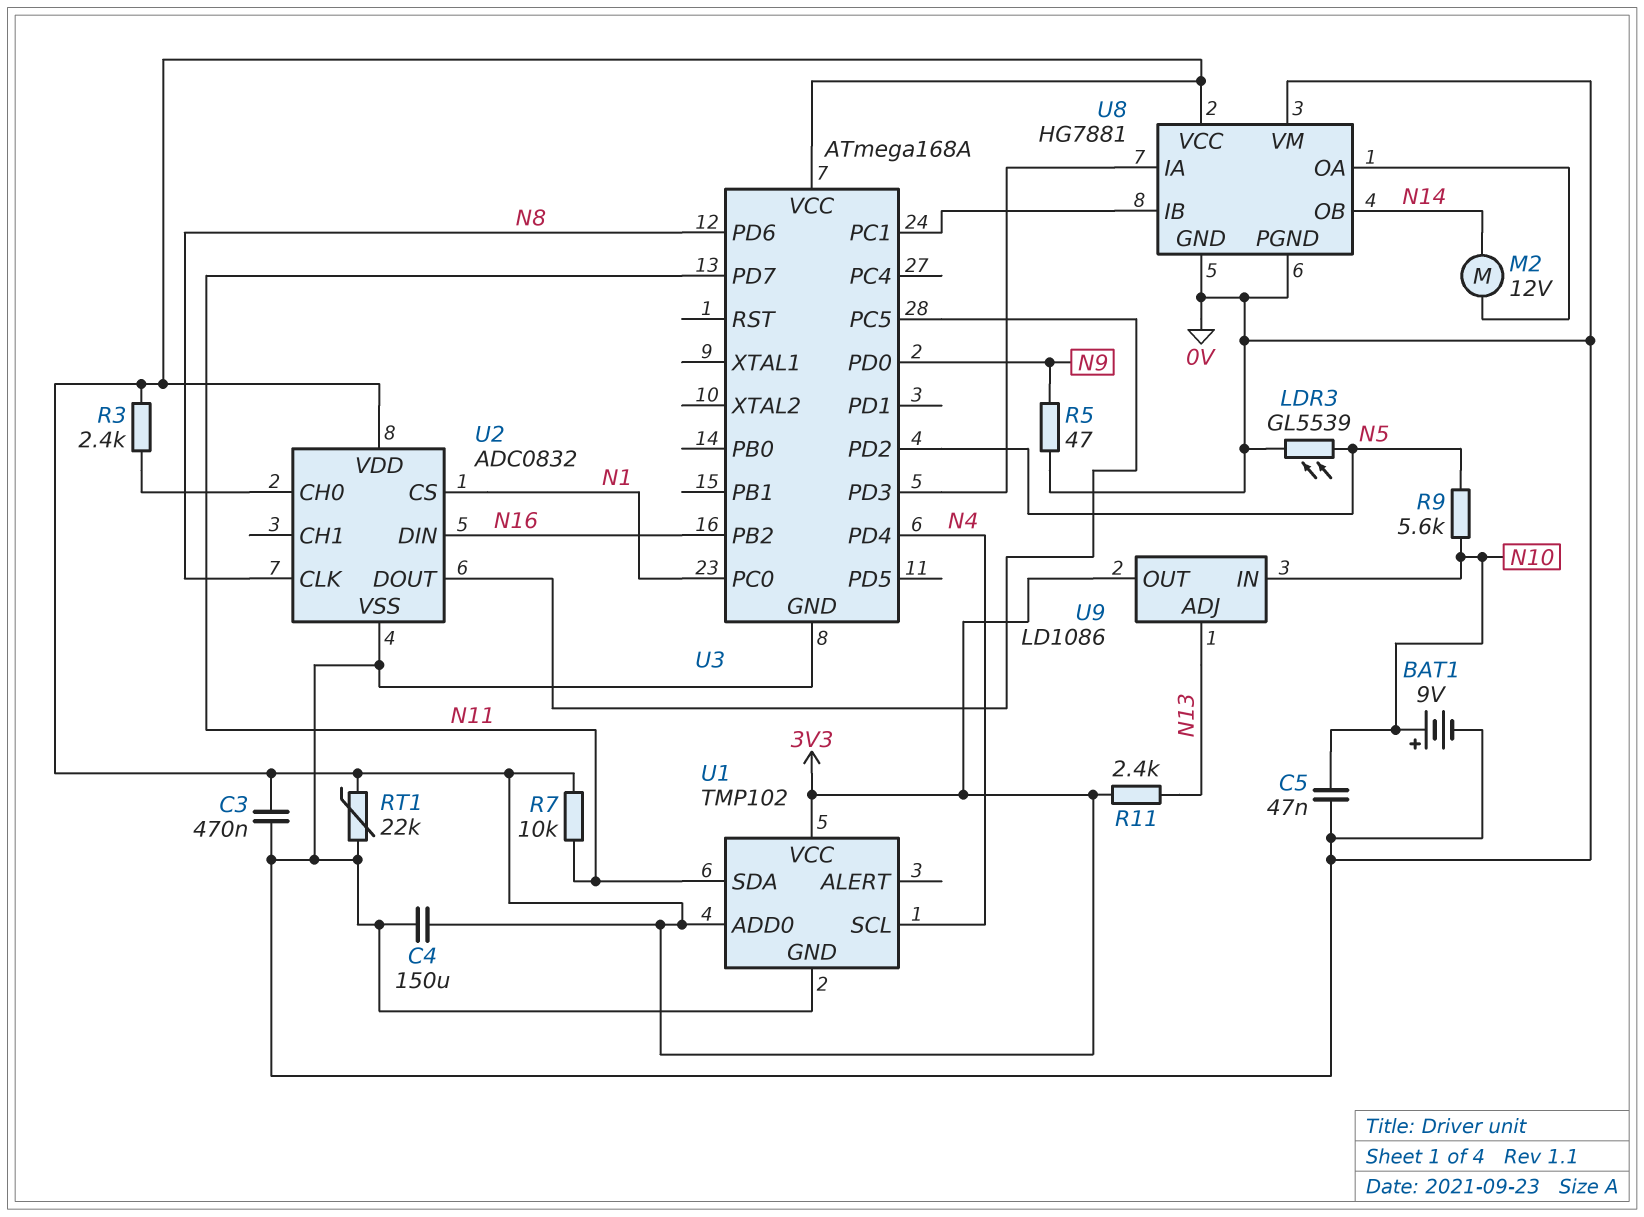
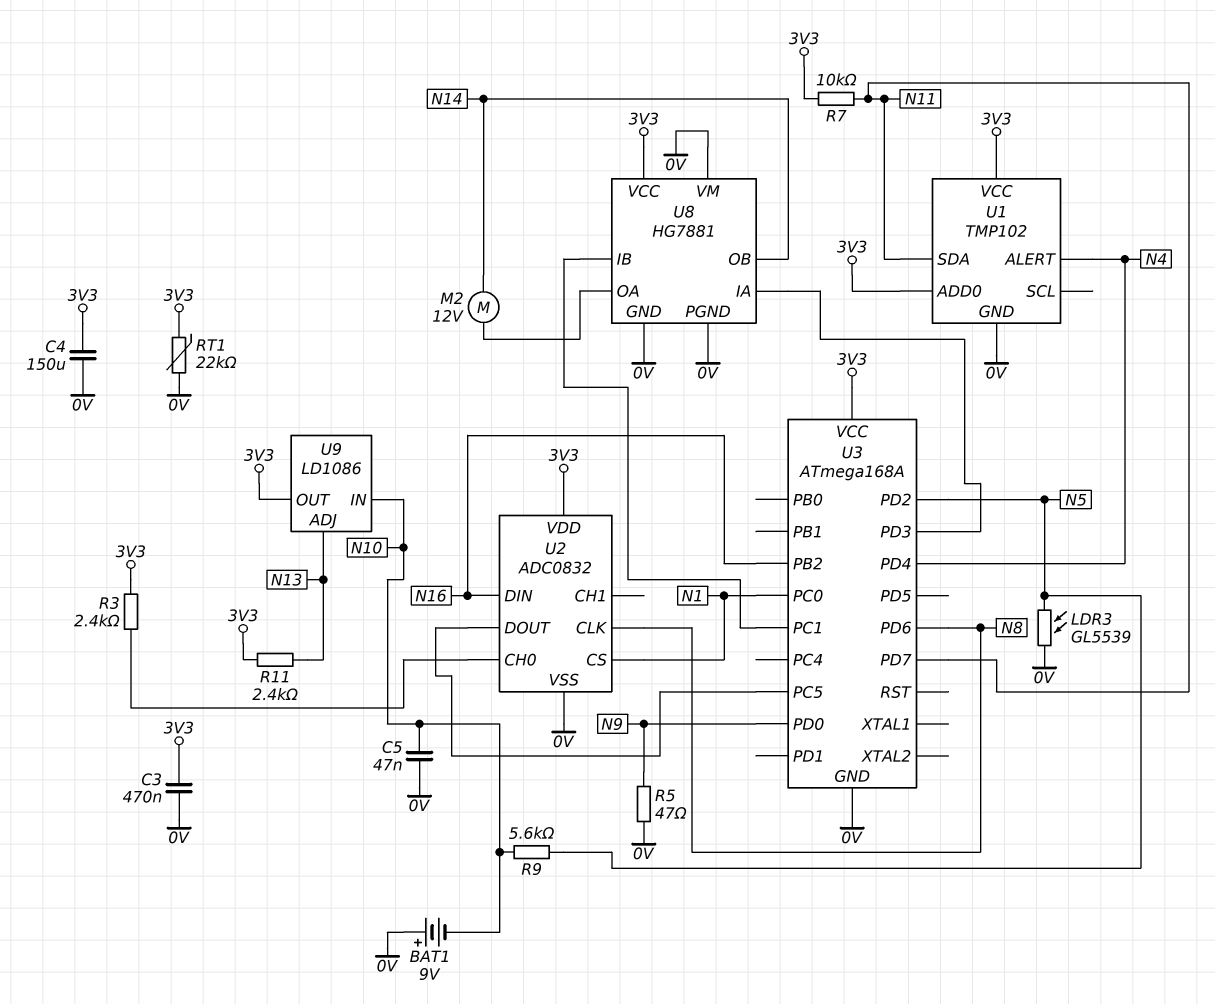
BAT1: 9V (plus N10, minus 0V) -> 9V (plus 0V, minus N10)
U1 pin ALERT: none -> N4
U1 pin SCL: N4 -> none

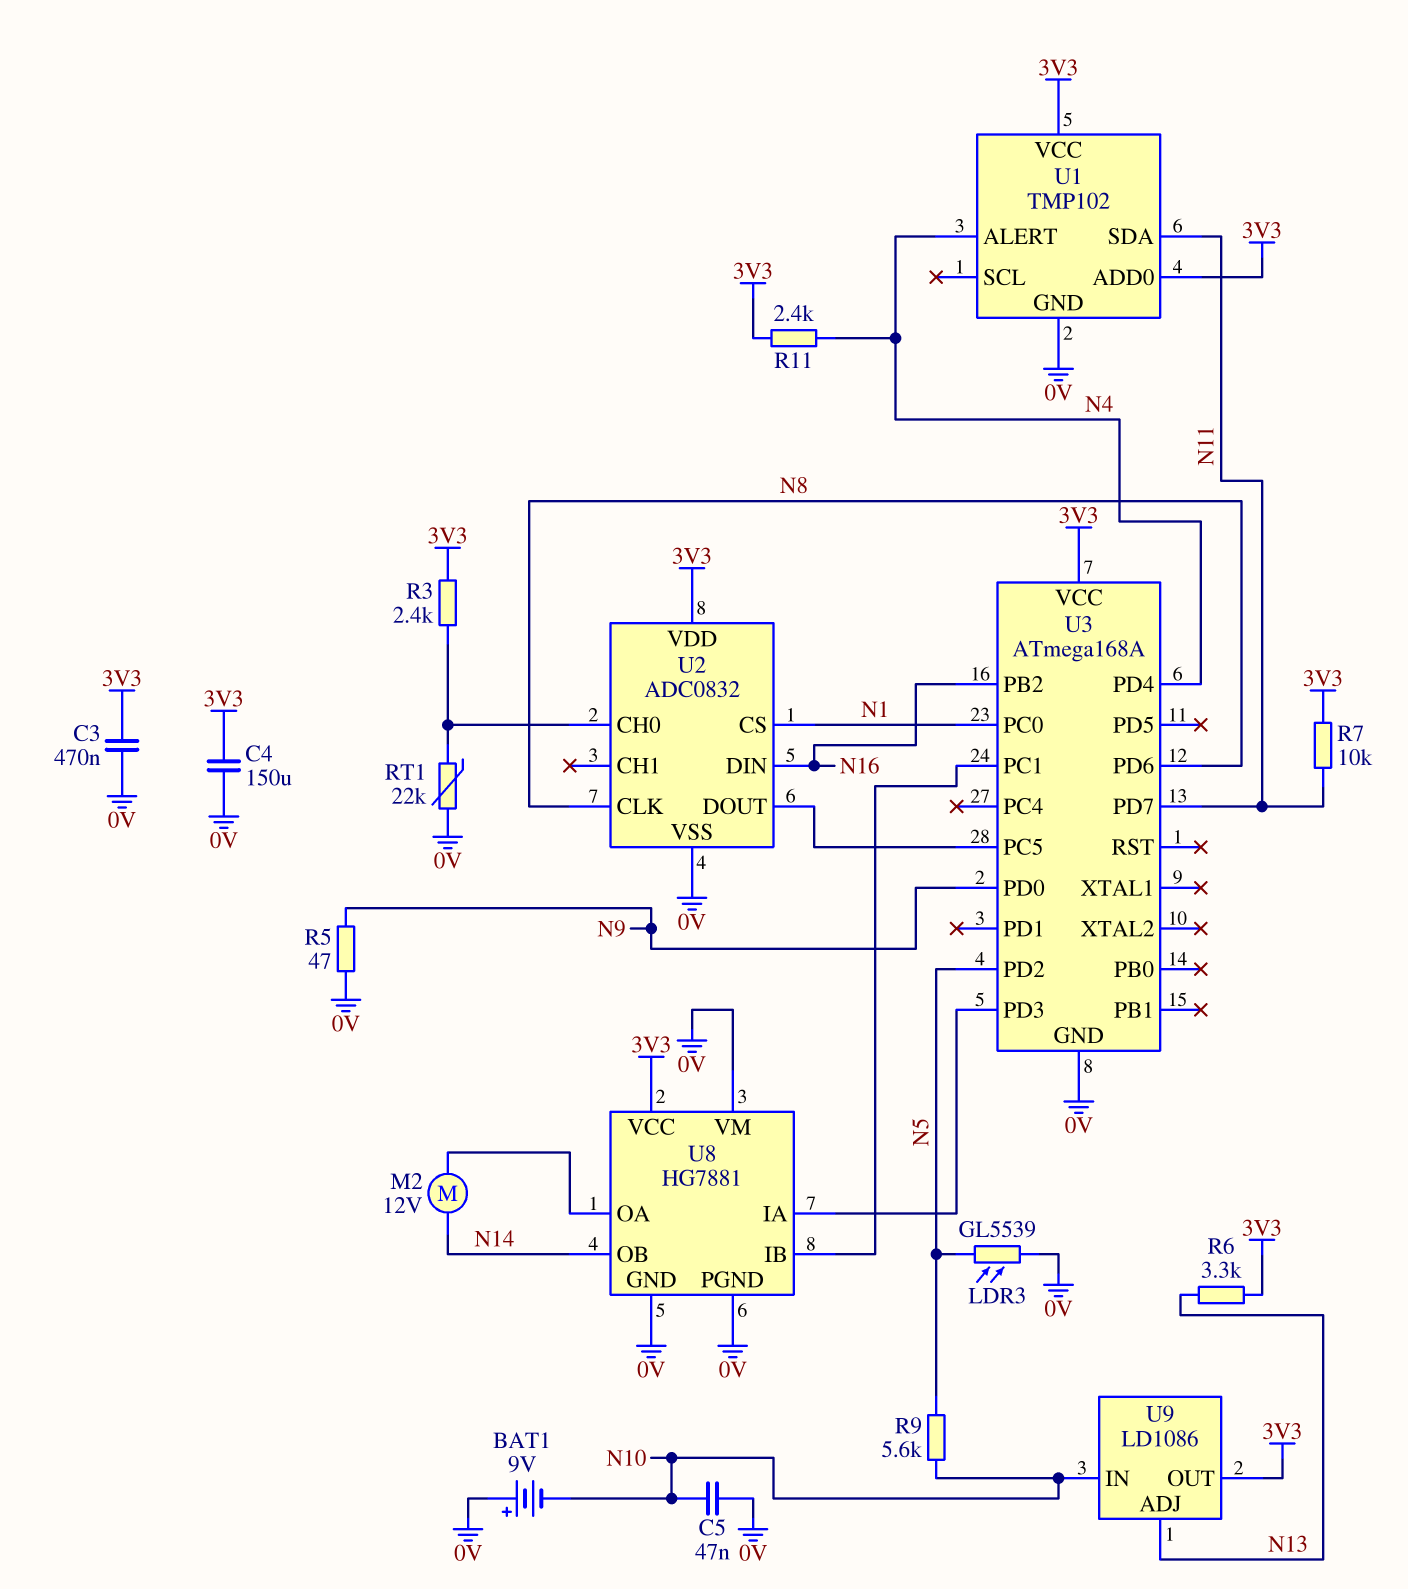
R6: none -> 3.3k (3V3, N13)
R11: 2.4k (3V3, N13) -> 2.4k (3V3, N4)
RT1: 22k (0V, 3V3) -> 22k (0V, U2/CH0)

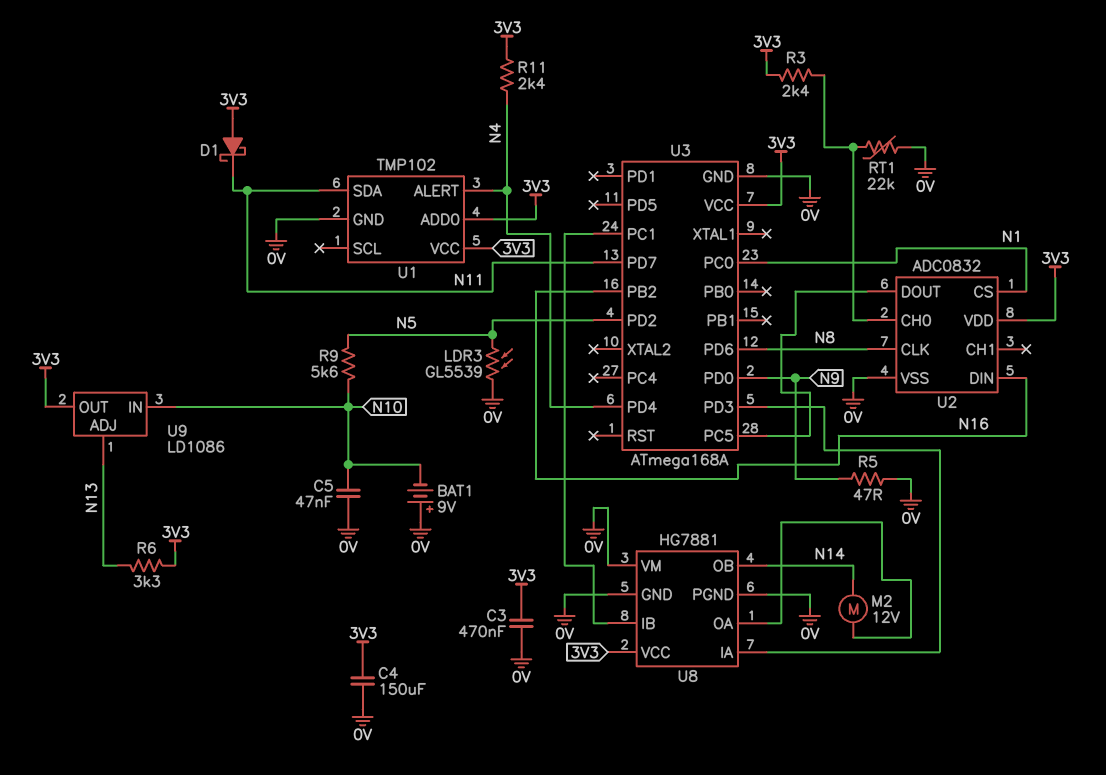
D1: none -> schottky (A 3V3, K N11)
R7: 10k (3V3, N11) -> none

